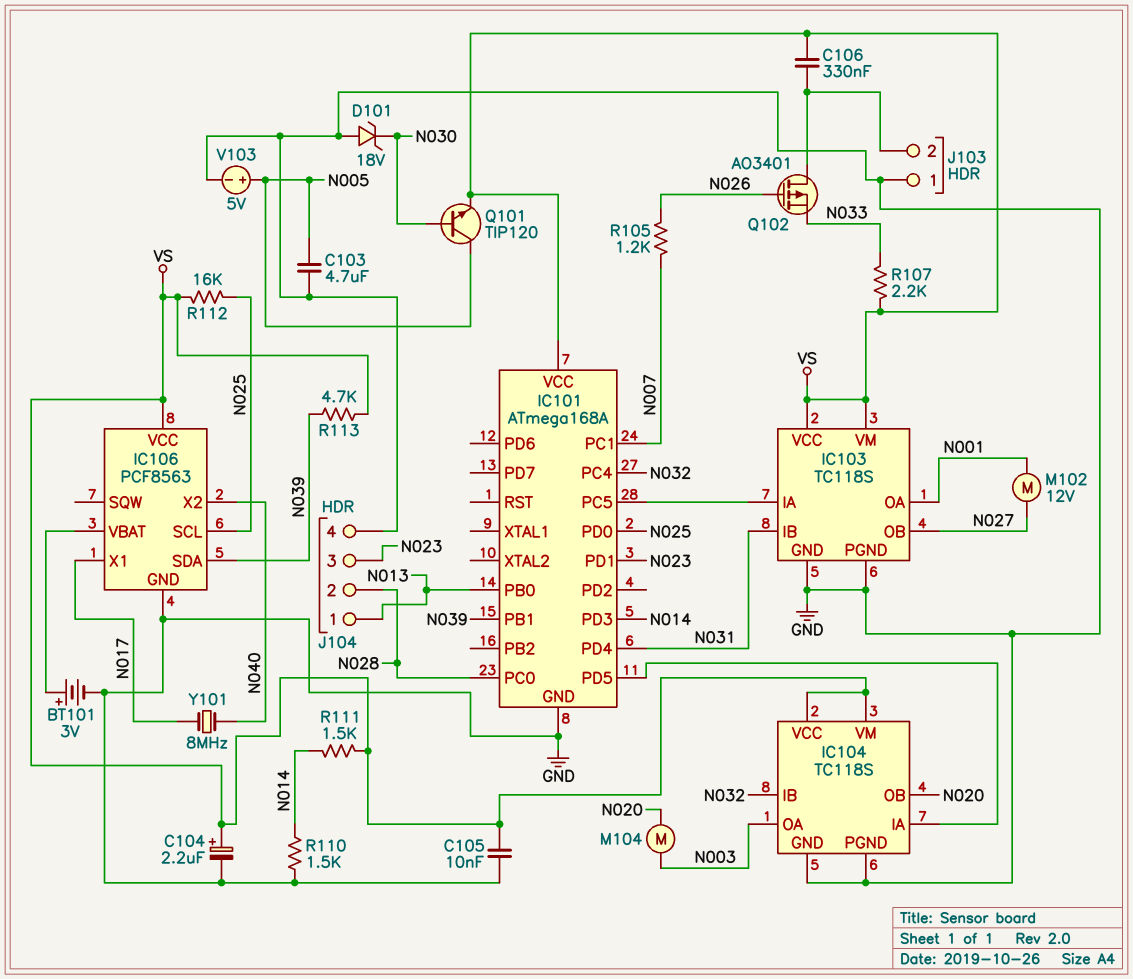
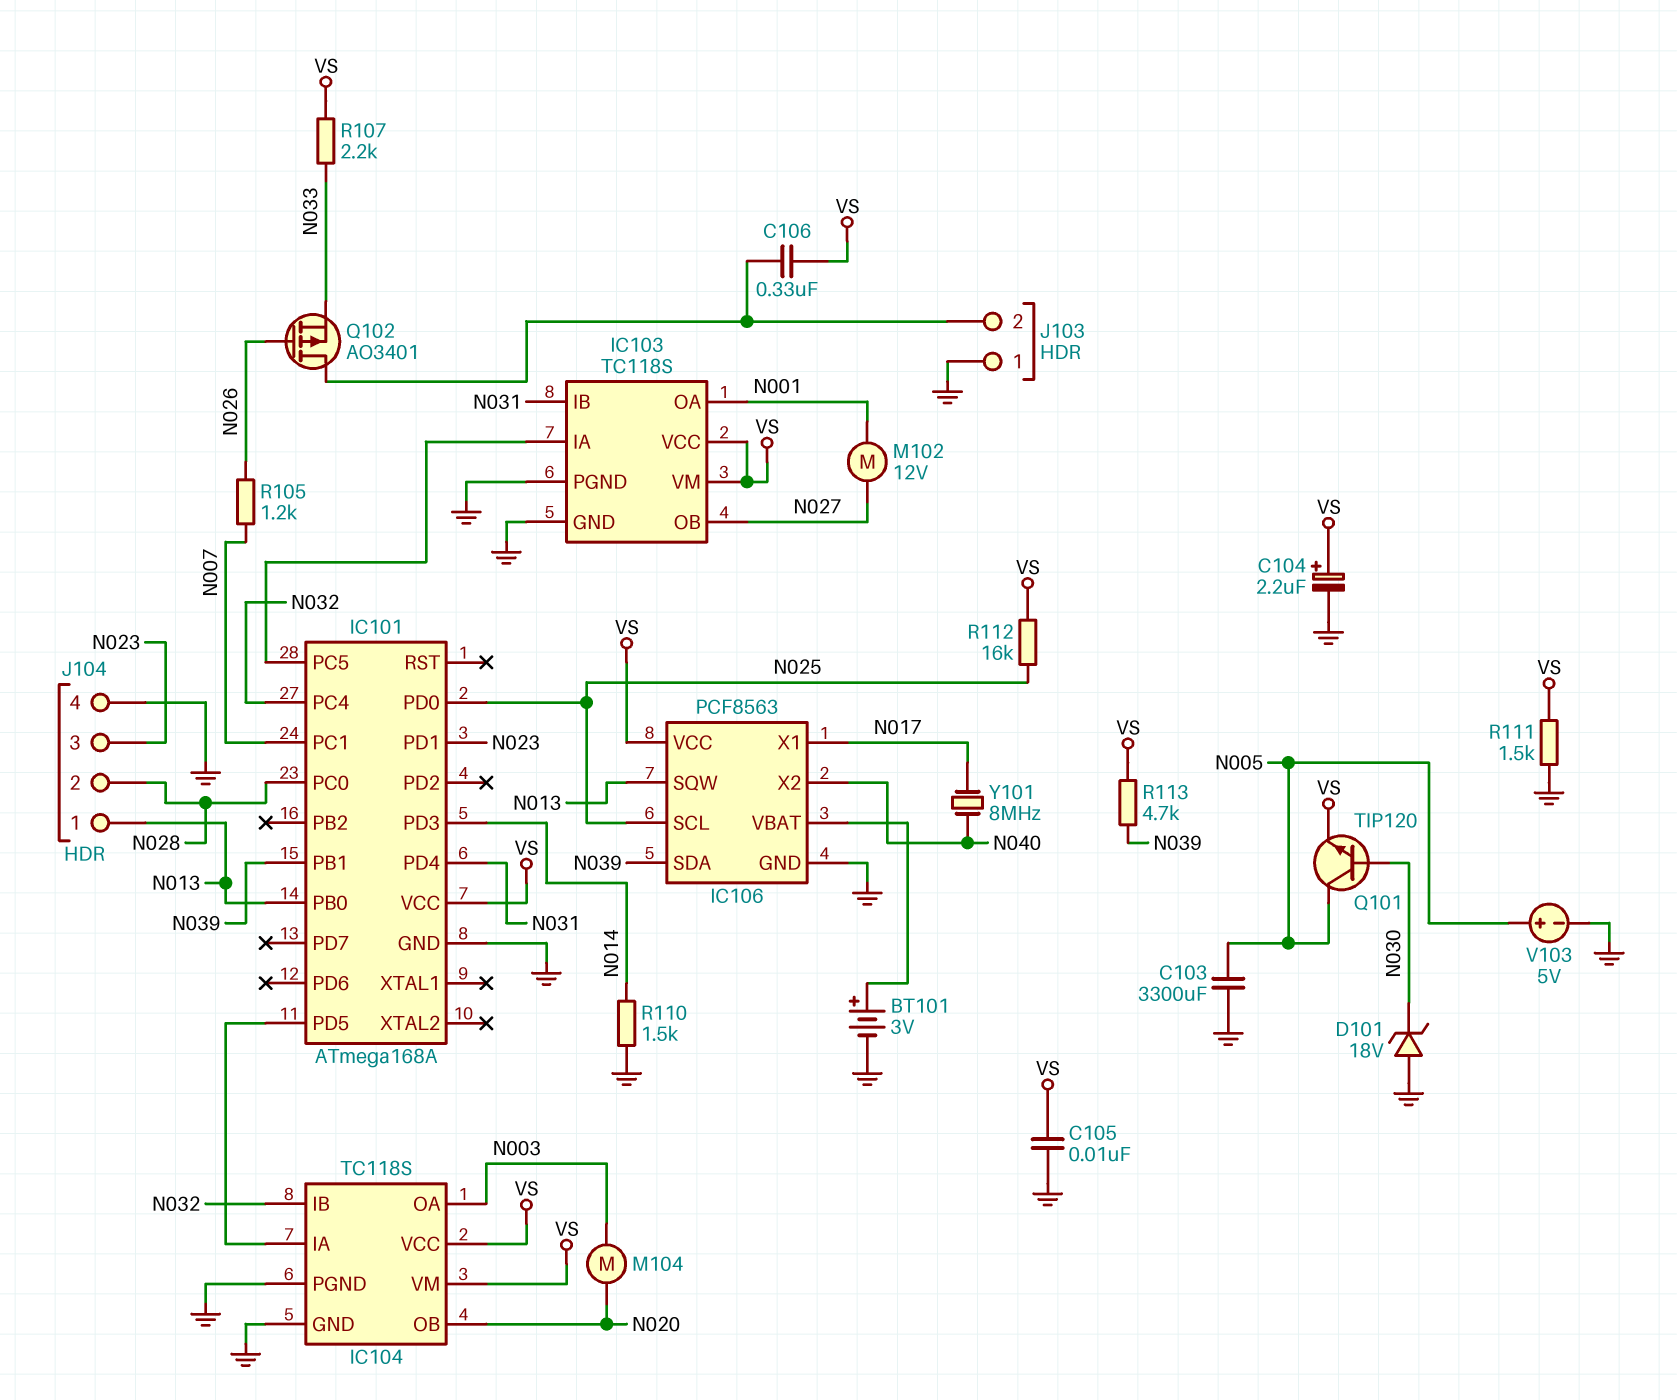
C103: 4.7uF (GND, N005) -> 3300uF (GND, N005)
IC106 pin SQW: none -> N013
R111: 1.5k (N014, VS) -> 1.5k (GND, VS)

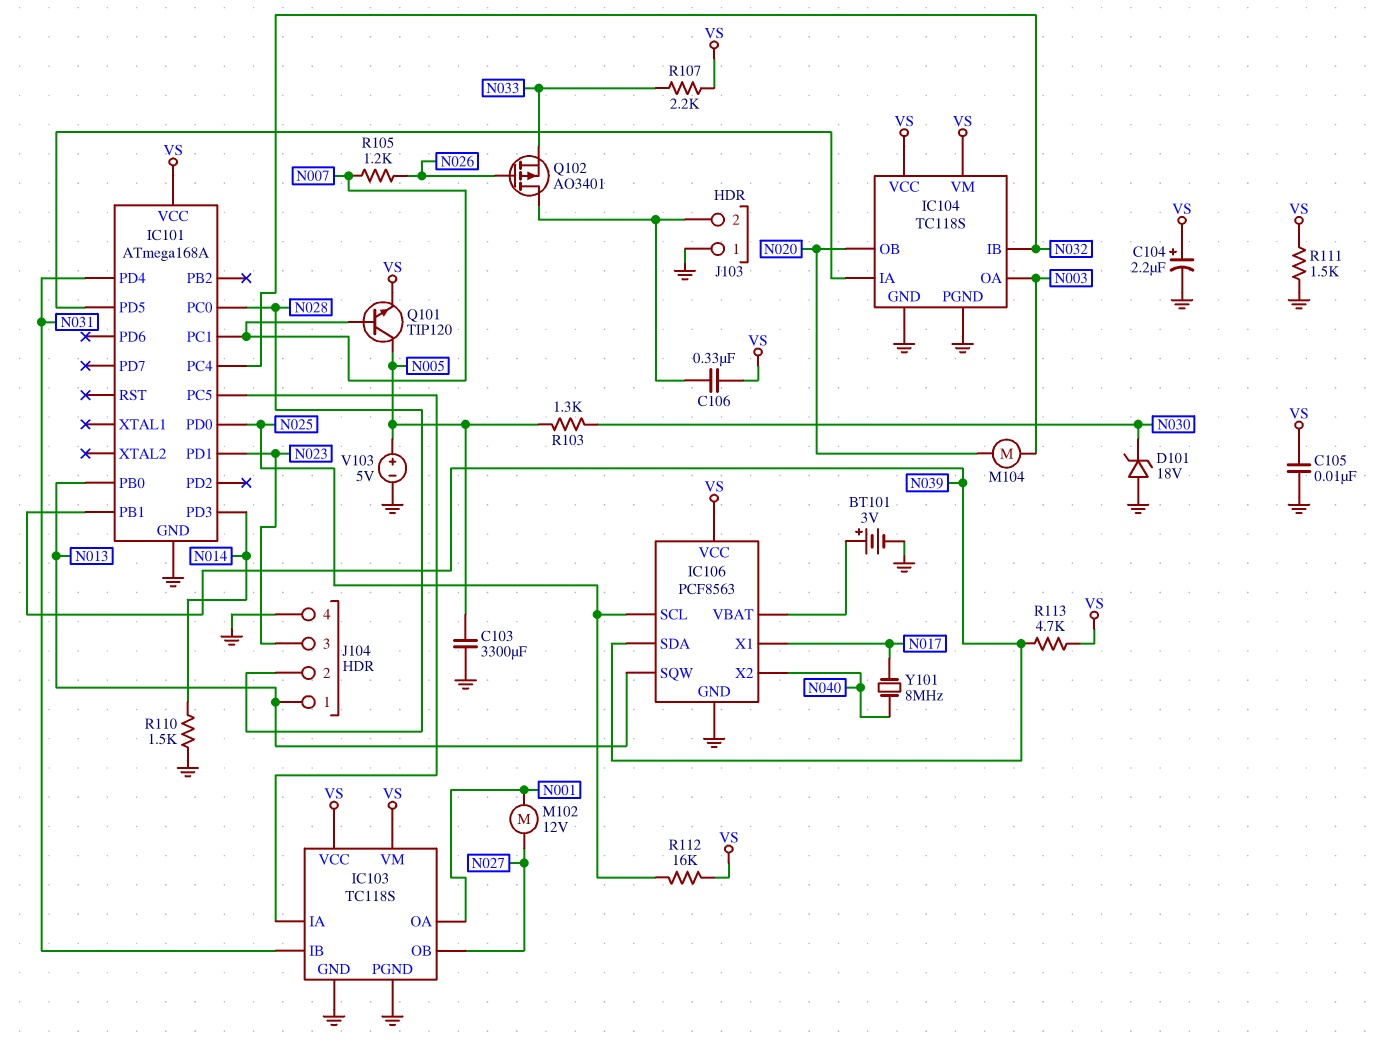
Q101: NPN TIP120 (B N030, C N005, E VS) -> NPN TIP120 (B N007, C N005, E VS)
R103: none -> 1.3k (N005, N030)

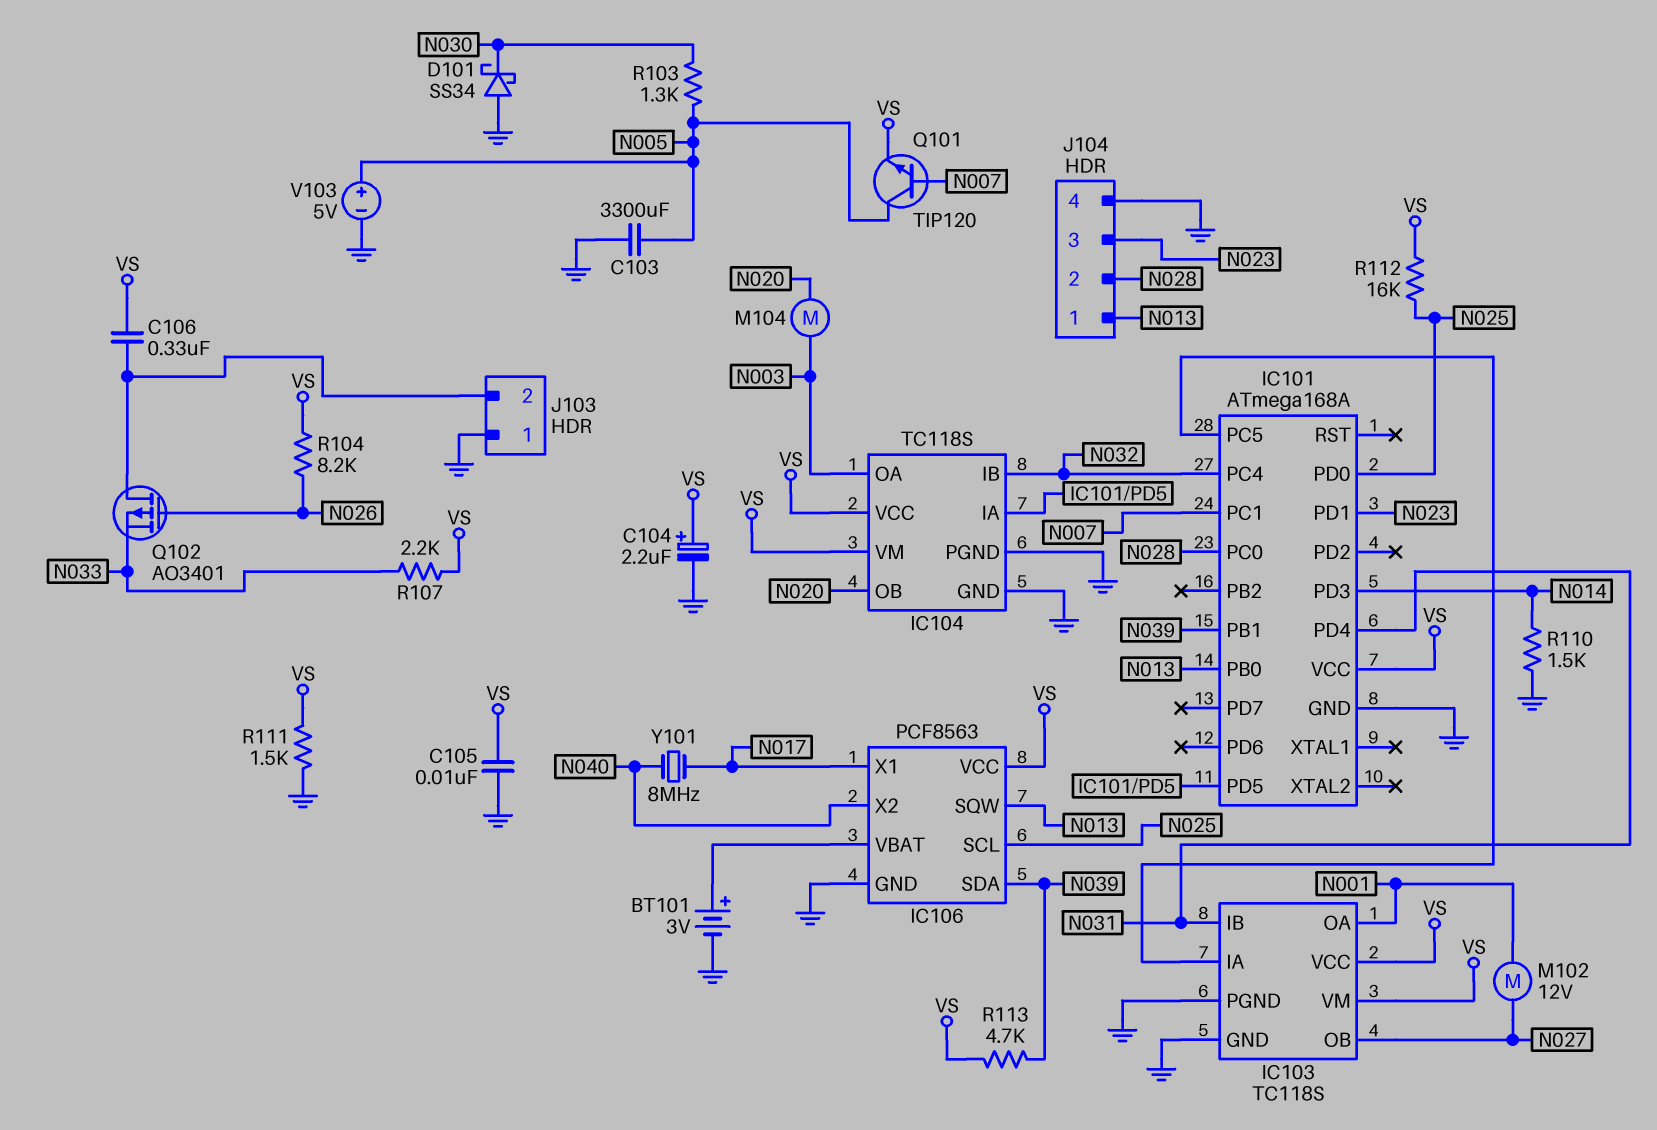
D101: zener 18V (A GND, K N030) -> schottky SS34 (A GND, K N030)
R104: none -> 8.2k (N026, VS)
R105: 1.2k (N007, N026) -> none

